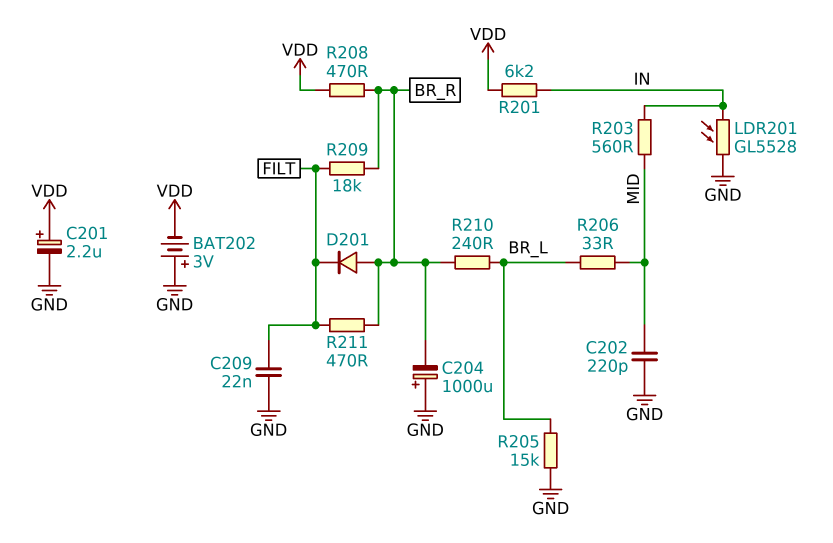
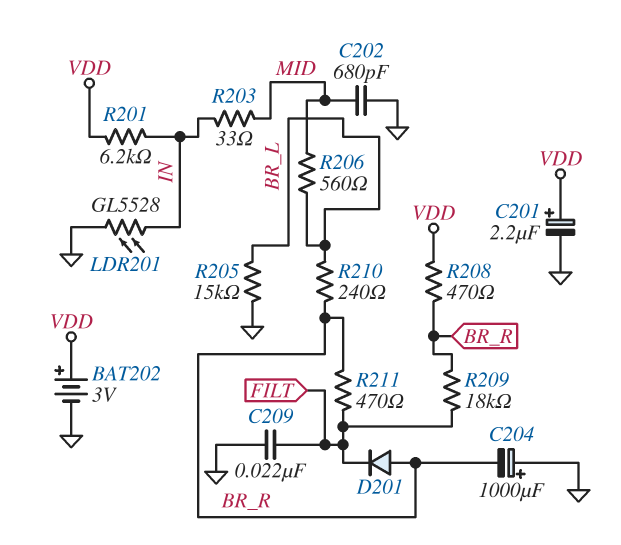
BAT202: 3V (plus GND, minus VDD) -> 3V (plus VDD, minus GND)
C202: 220pF (GND, MID) -> 680pF (GND, MID)
R203: 560 (IN, MID) -> 33 (IN, MID)
R206: 33 (BR_L, MID) -> 560 (BR_L, MID)

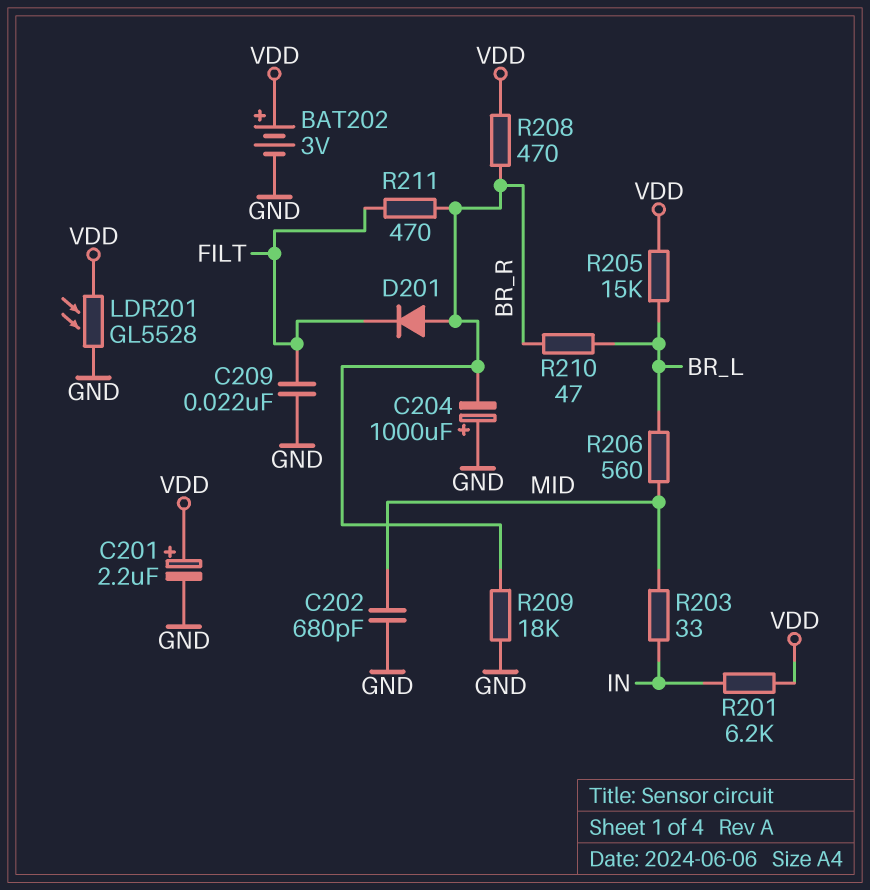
LDR201: GL5528 (GND, IN) -> GL5528 (GND, VDD)
R205: 15k (BR_L, GND) -> 15k (BR_L, VDD)
R209: 18k (BR_R, FILT) -> 18k (BR_R, GND)
R210: 240 (BR_L, BR_R) -> 47 (BR_L, BR_R)

